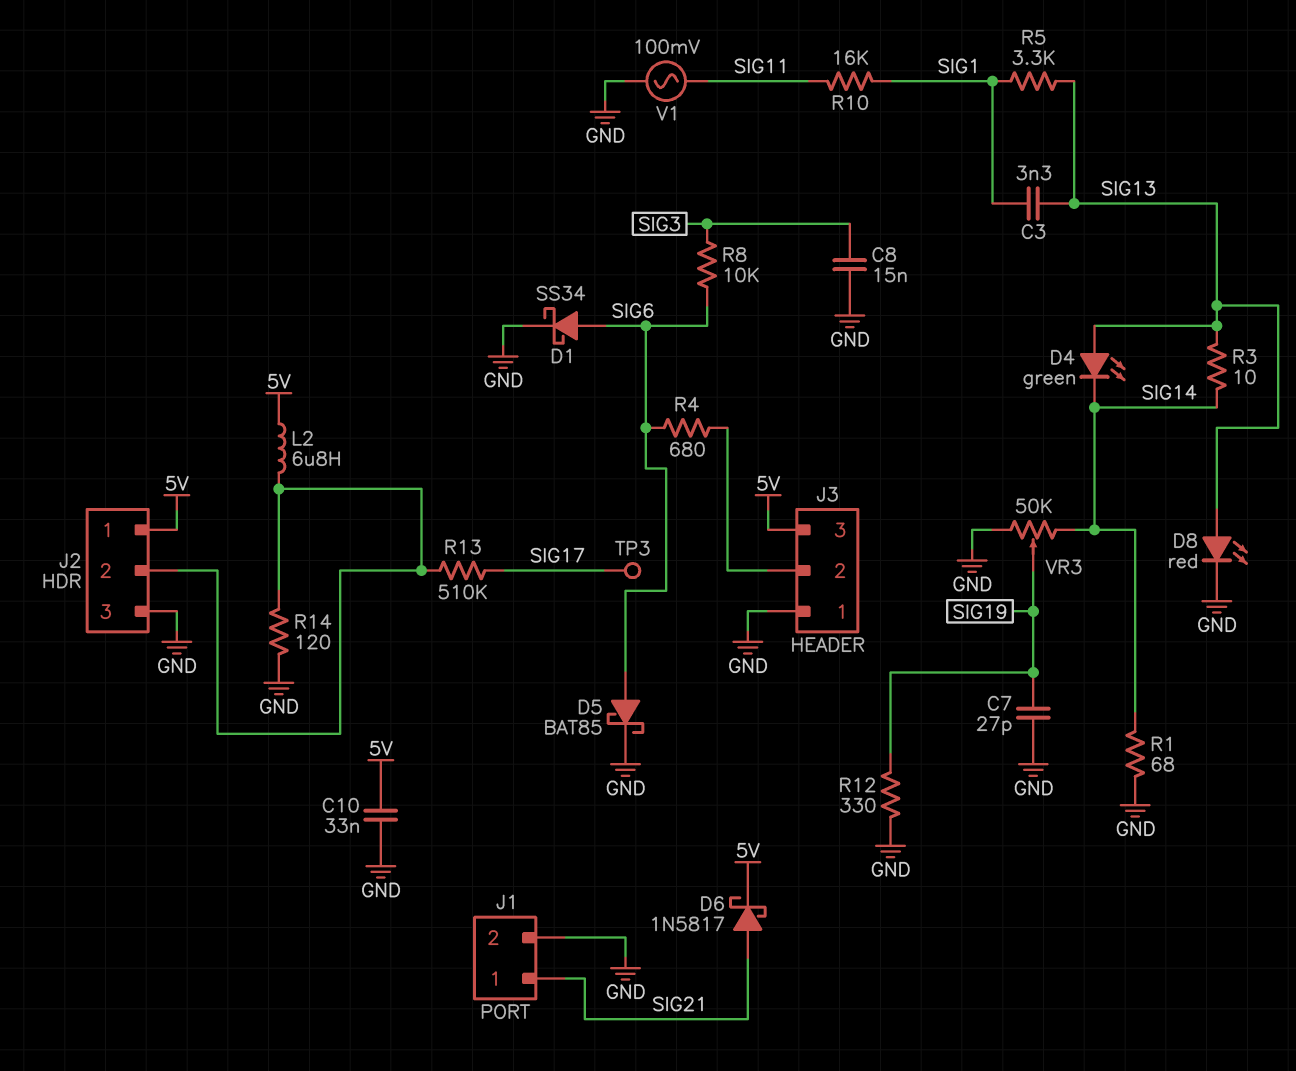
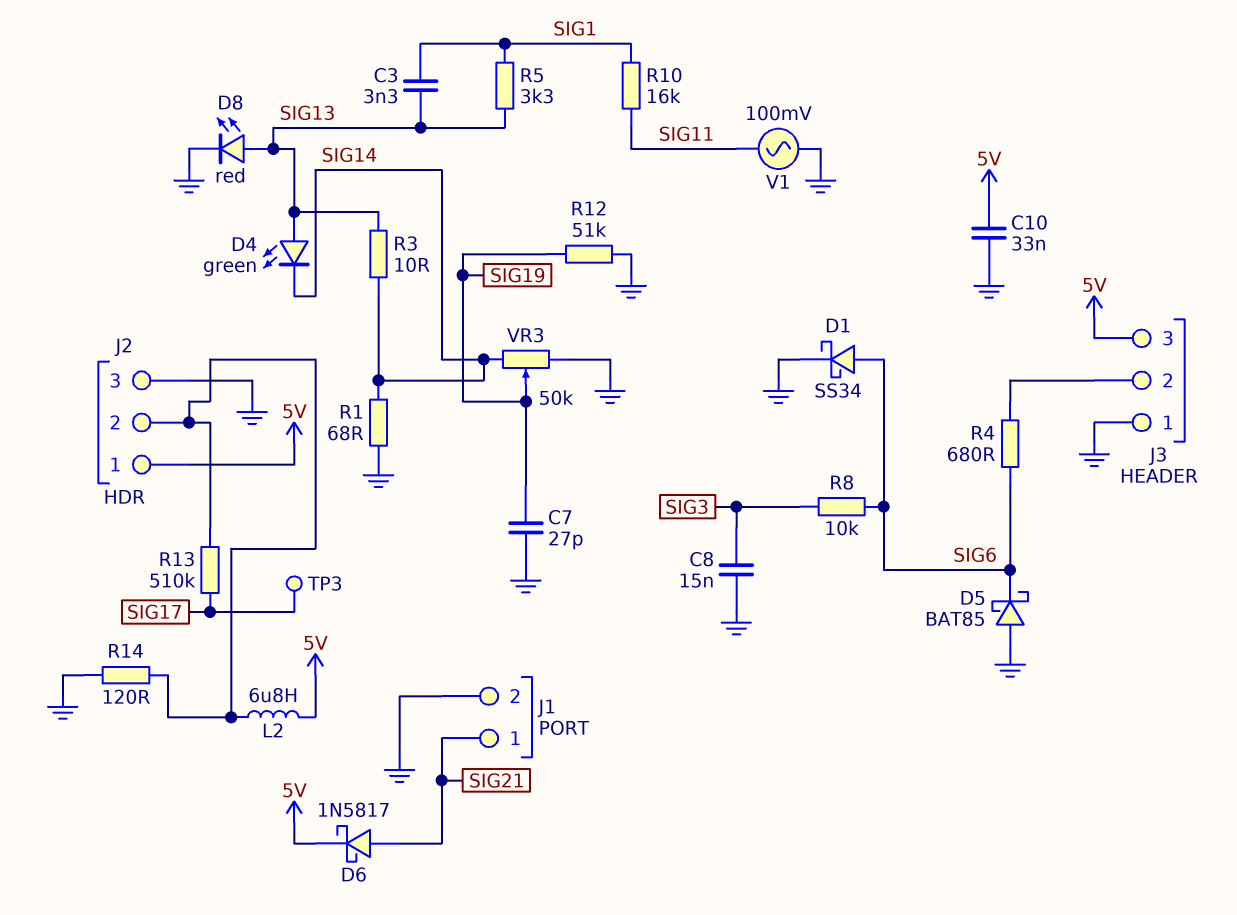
D5: schottky BAT85 (A SIG6, K GND) -> schottky BAT85 (A GND, K SIG6)
R12: 330 (GND, SIG19) -> 51k (GND, SIG19)

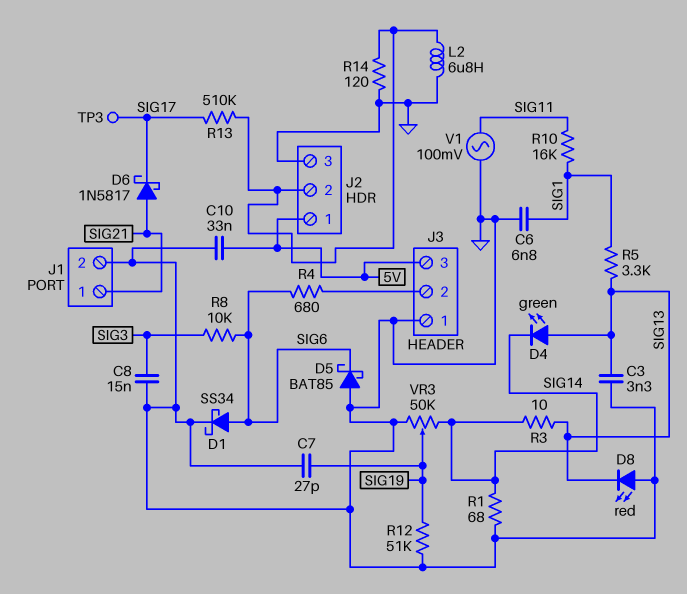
C3: 3.3nF (SIG1, SIG13) -> 3.3nF (GND, SIG13)
C6: none -> 6.8nF (GND, SIG1)
D6: schottky 1N5817 (A SIG21, K 5V) -> schottky 1N5817 (A SIG21, K SIG17)
D8: LED red (A SIG13, K GND) -> LED red (A GND, K SIG13)
L2: 6.8uH (5V, J2/2) -> 6.8uH (GND, J2/2)

